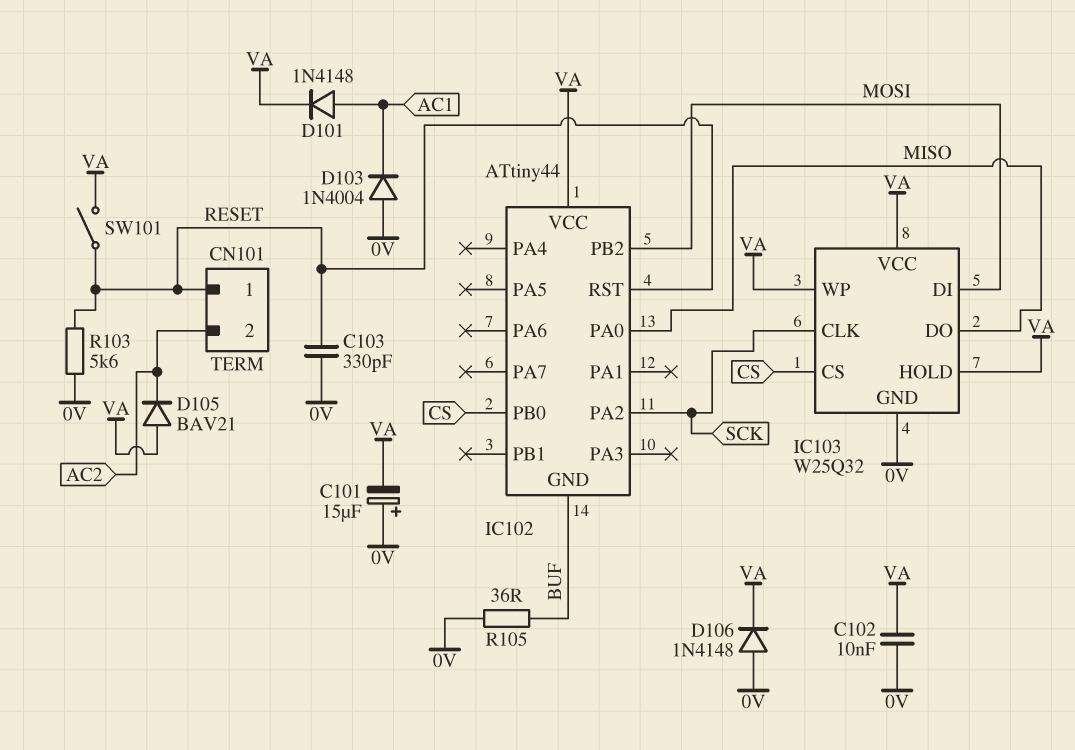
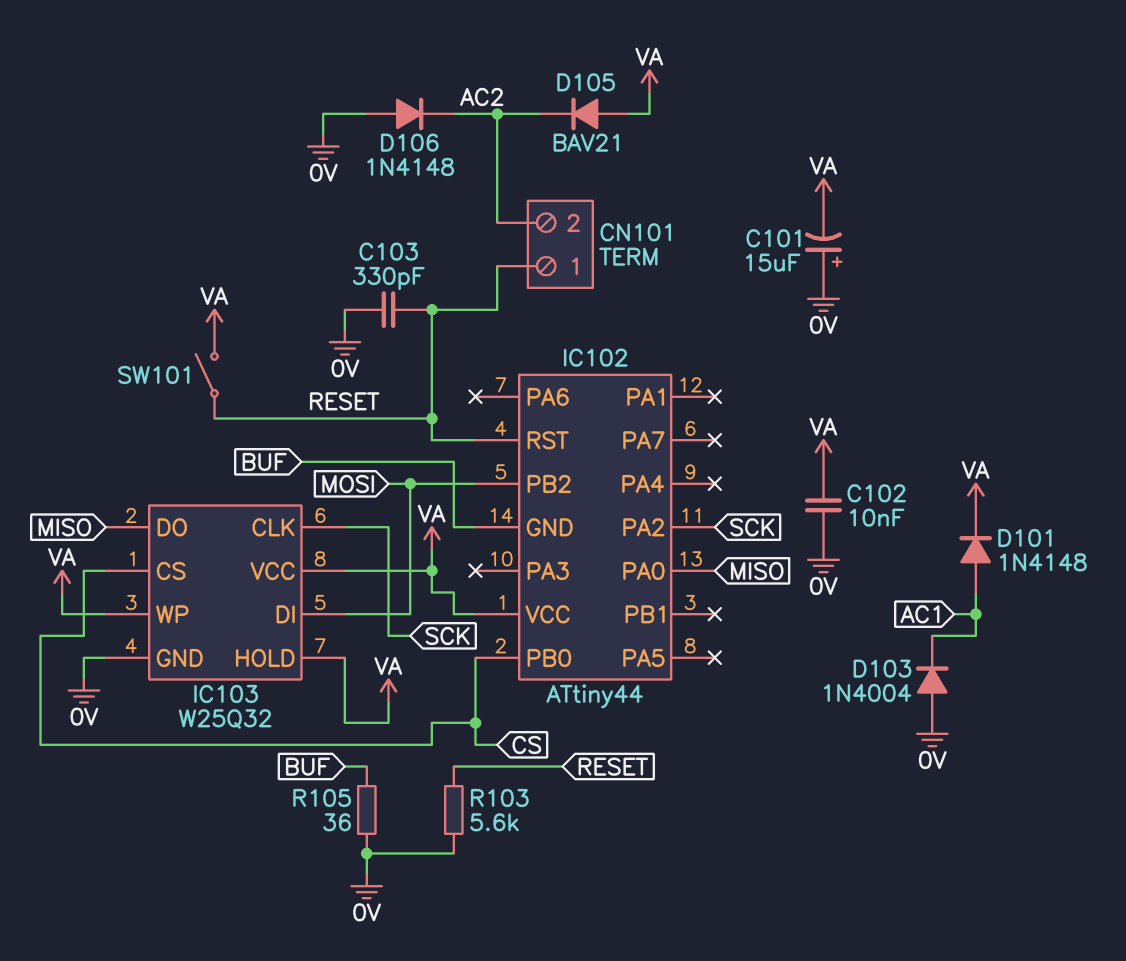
D106: diode 1N4148 (A 0V, K VA) -> diode 1N4148 (A 0V, K AC2)

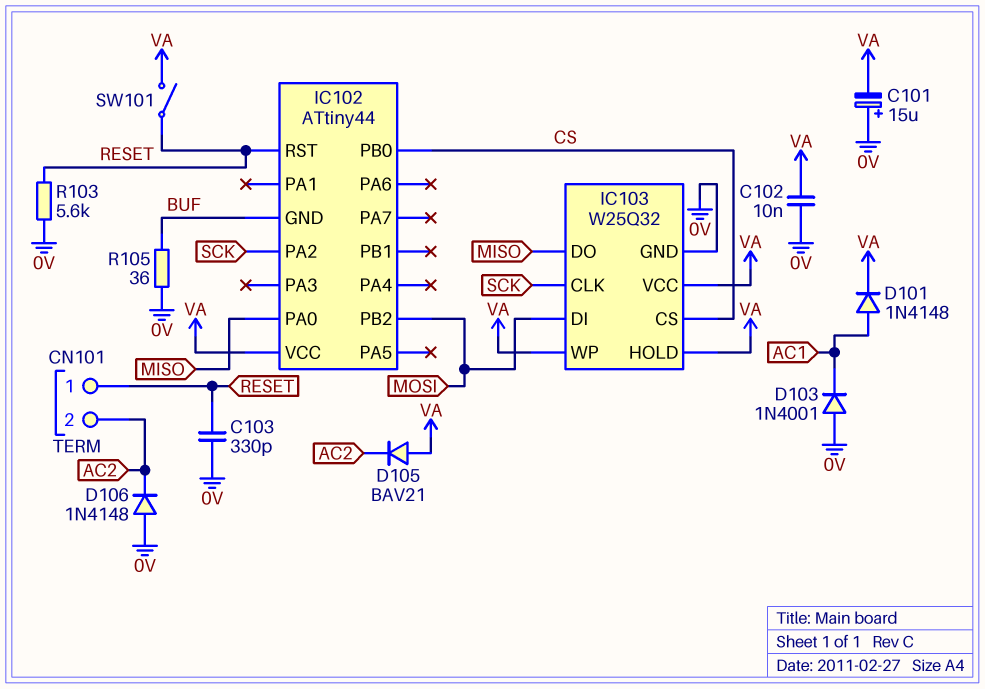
D103: diode 1N4004 (A 0V, K AC1) -> diode 1N4001 (A 0V, K AC1)

